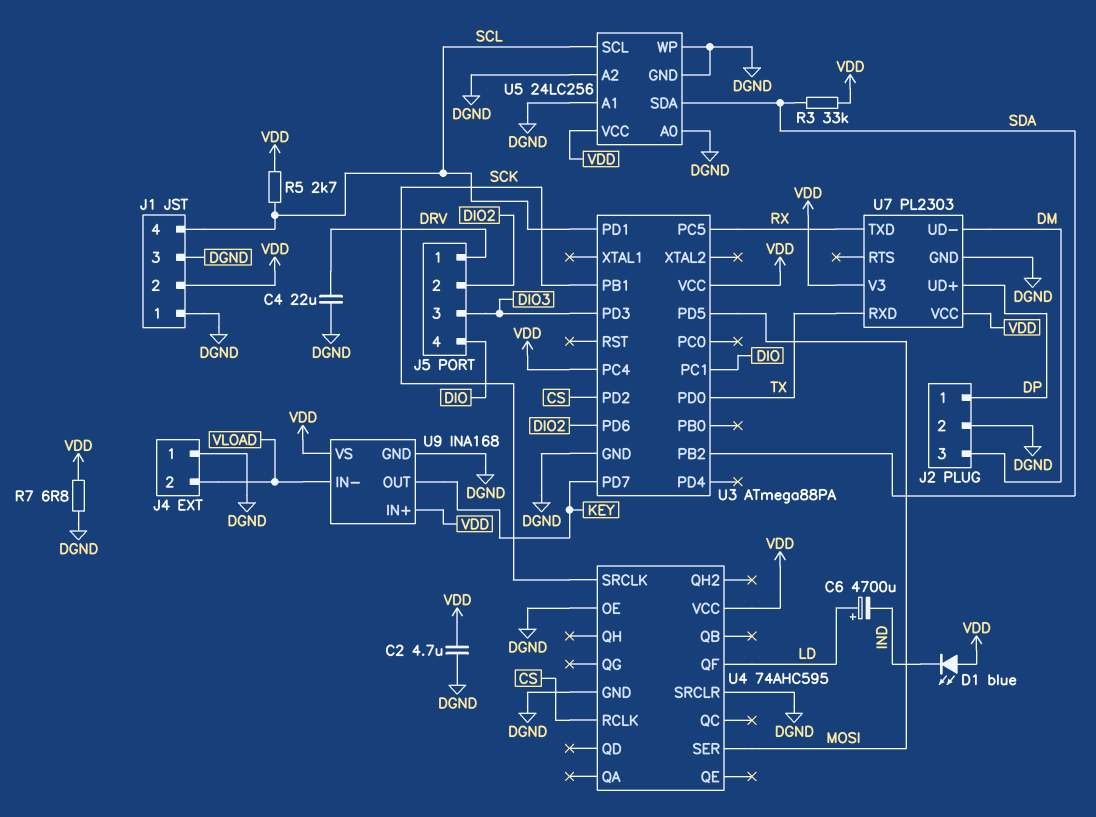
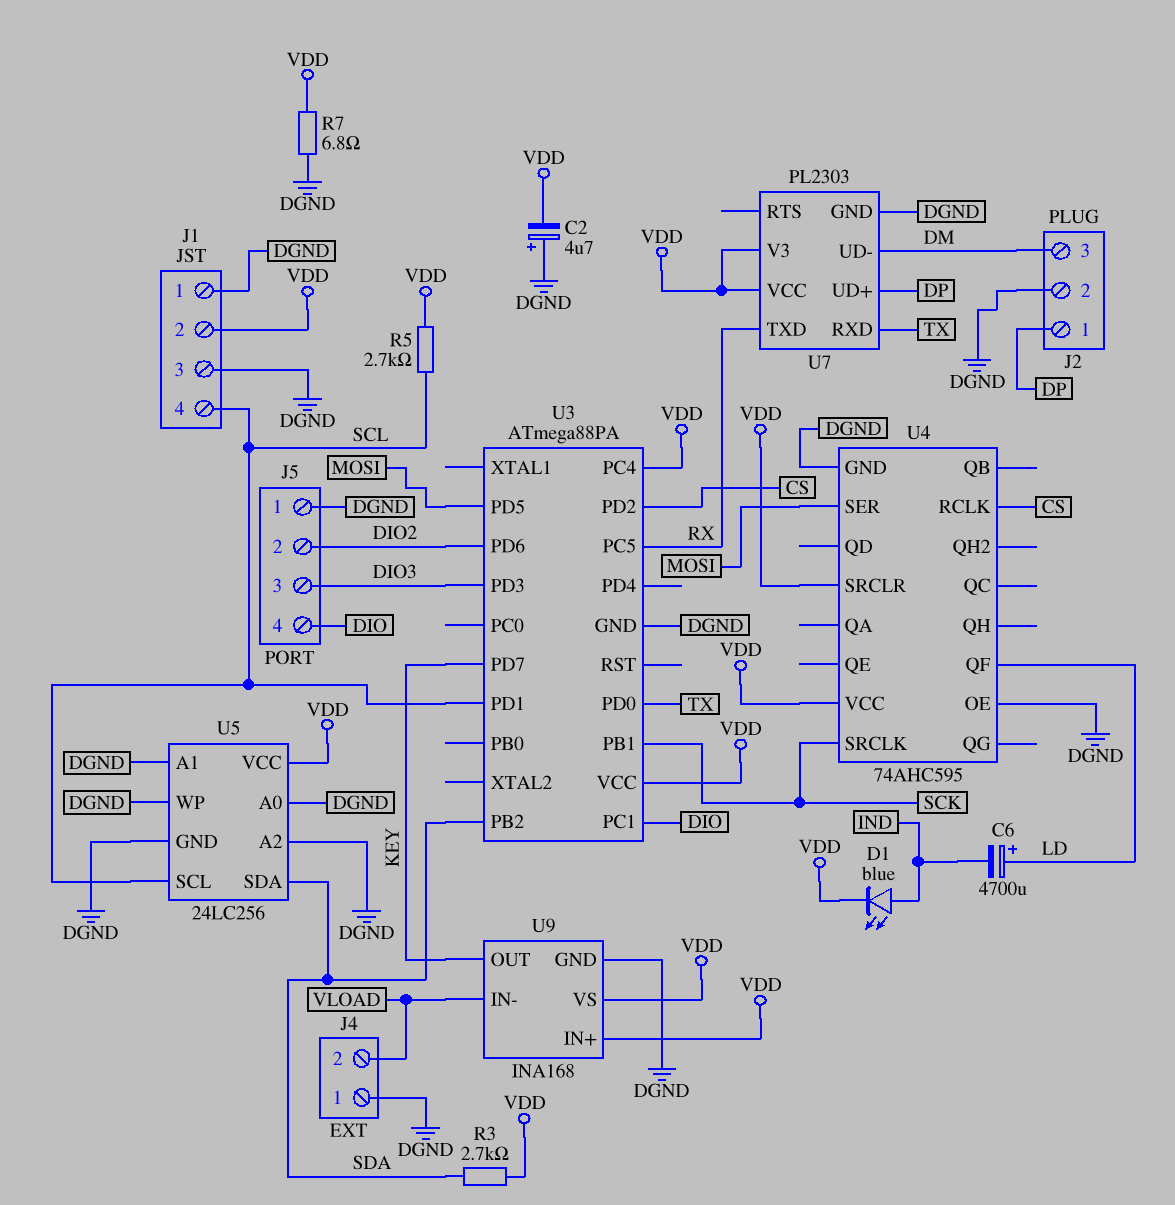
C2: 4.7uF (DGND, VDD) -> 4.7uF (plus DGND, minus VDD)
C4: 22uF (DGND, DRV) -> none
D1: LED blue (A VDD, K IND) -> LED blue (A IND, K VDD)
J5 pin 1: DRV -> DGND
R3: 33k (SDA, VDD) -> 2.7k (SDA, VDD)
U4 pin SRCLR: DGND -> VDD

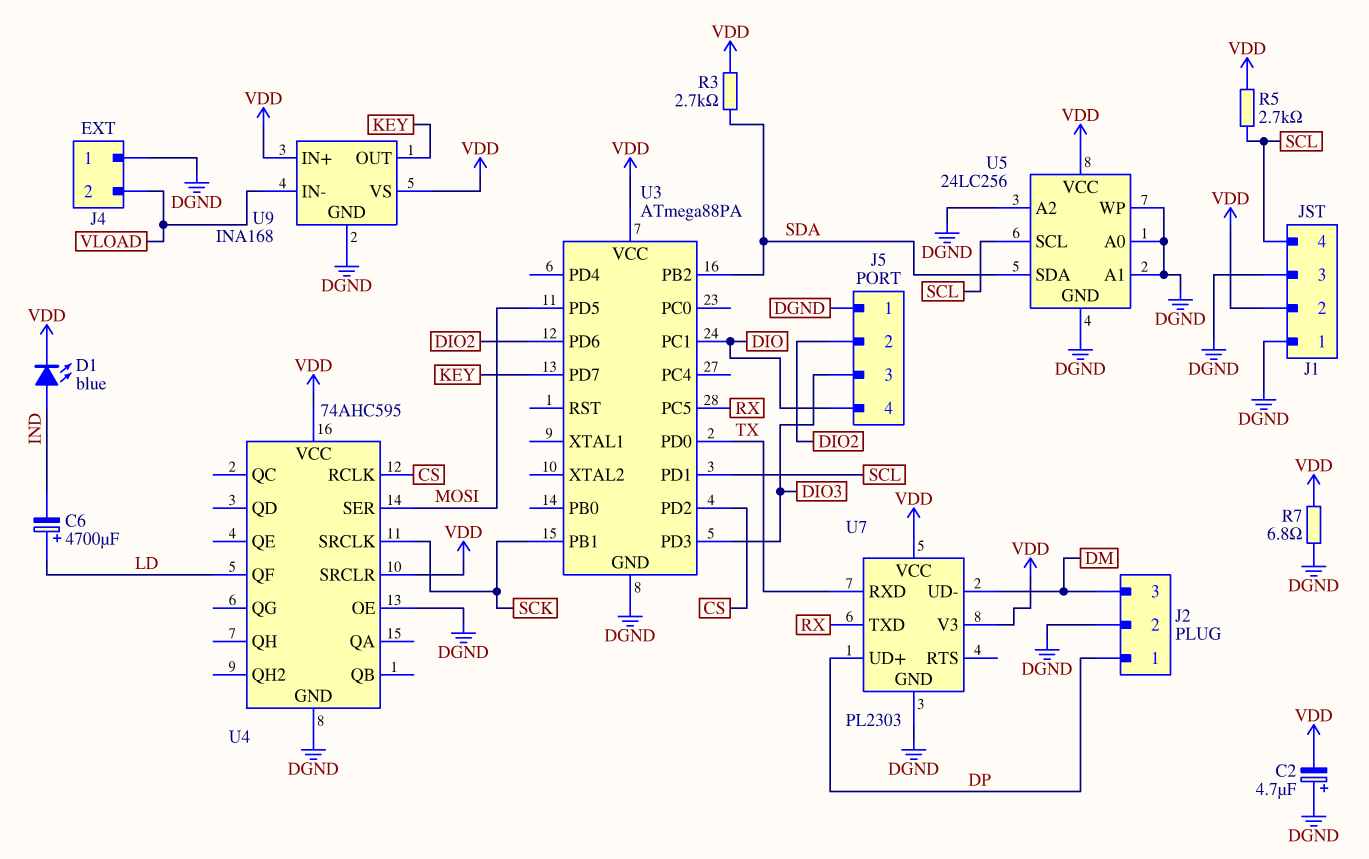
U3 pin PC4: VDD -> none

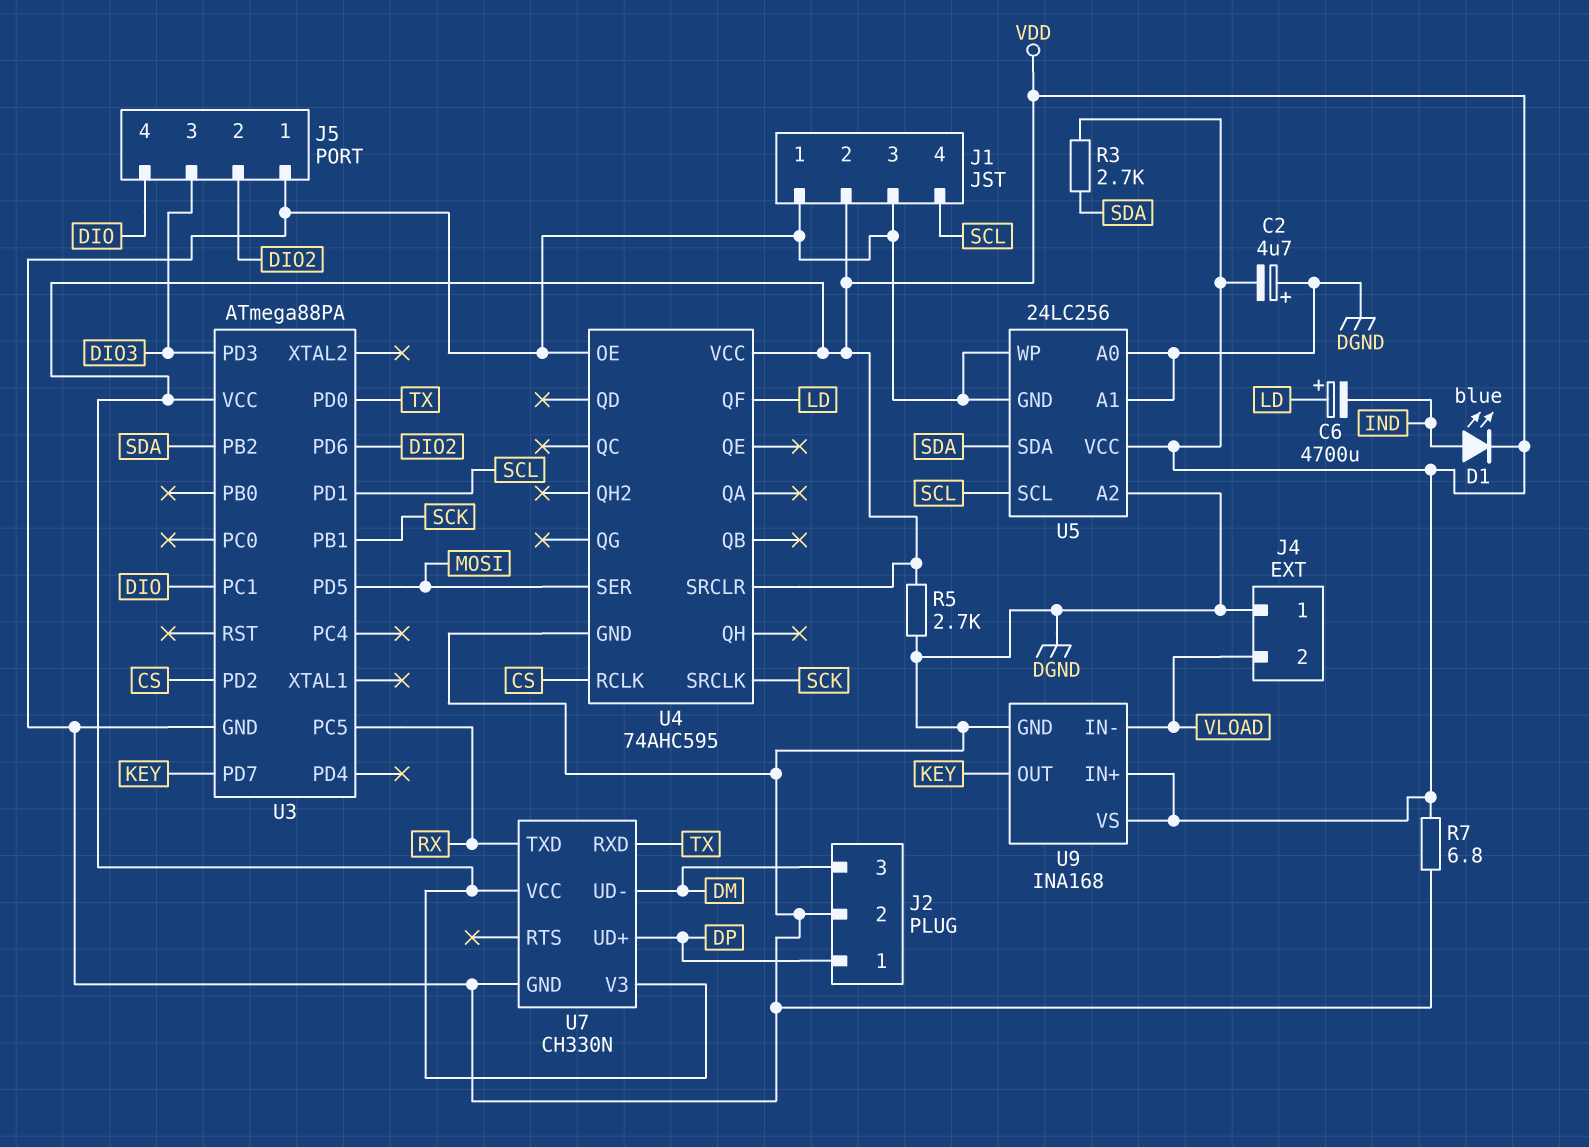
R5: 2.7k (SCL, VDD) -> 2.7k (DGND, VDD)
U7: PL2303 -> CH330N

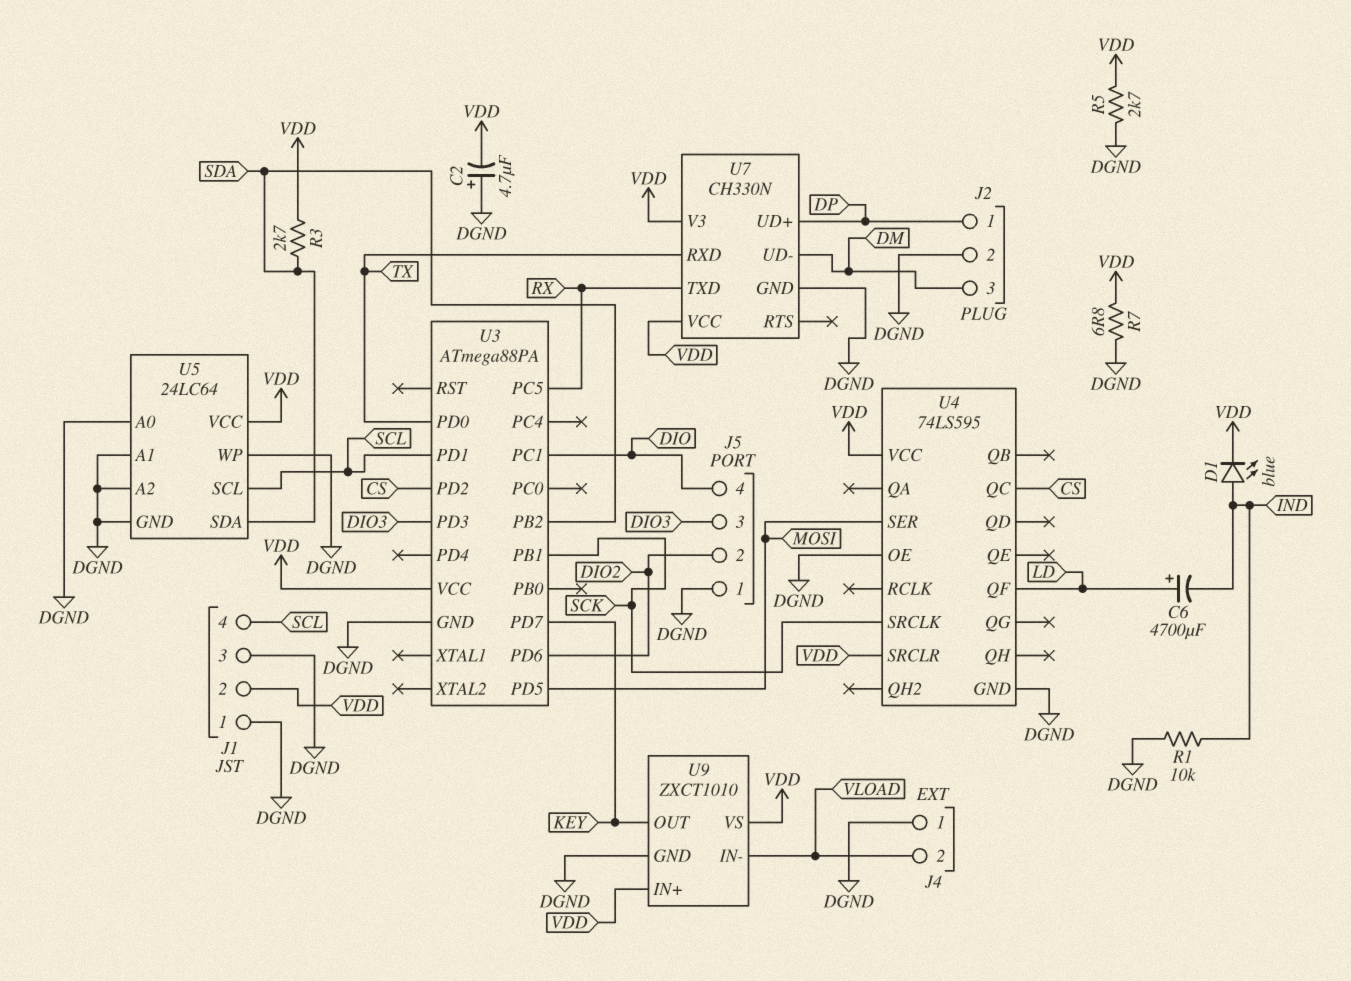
R1: none -> 10k (DGND, IND)
U4: 74AHC595 -> 74LS595
U4 pin QC: none -> CS
U4 pin RCLK: CS -> none
U5: 24LC256 -> 24LC64
U9: INA168 -> ZXCT1010

